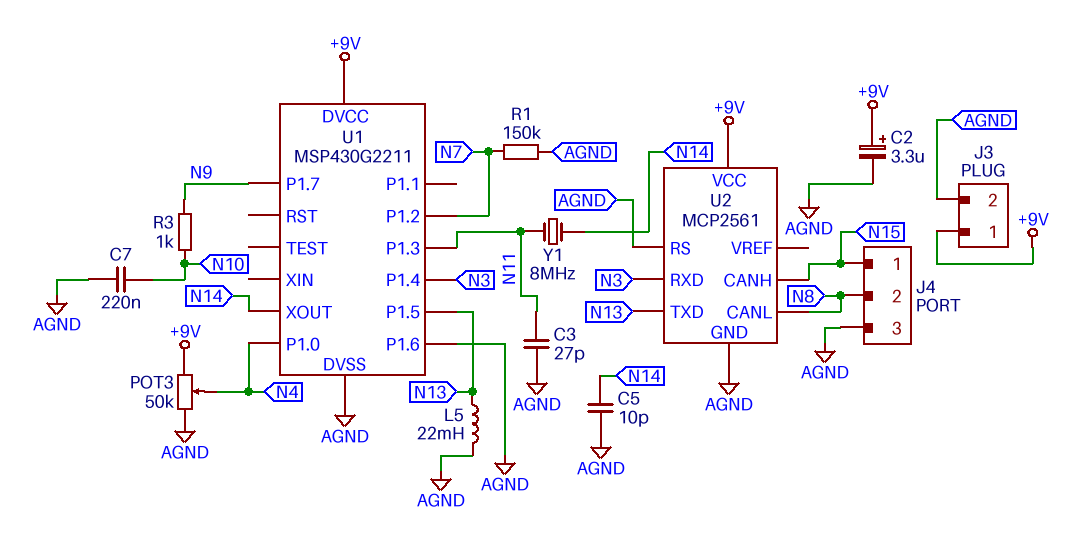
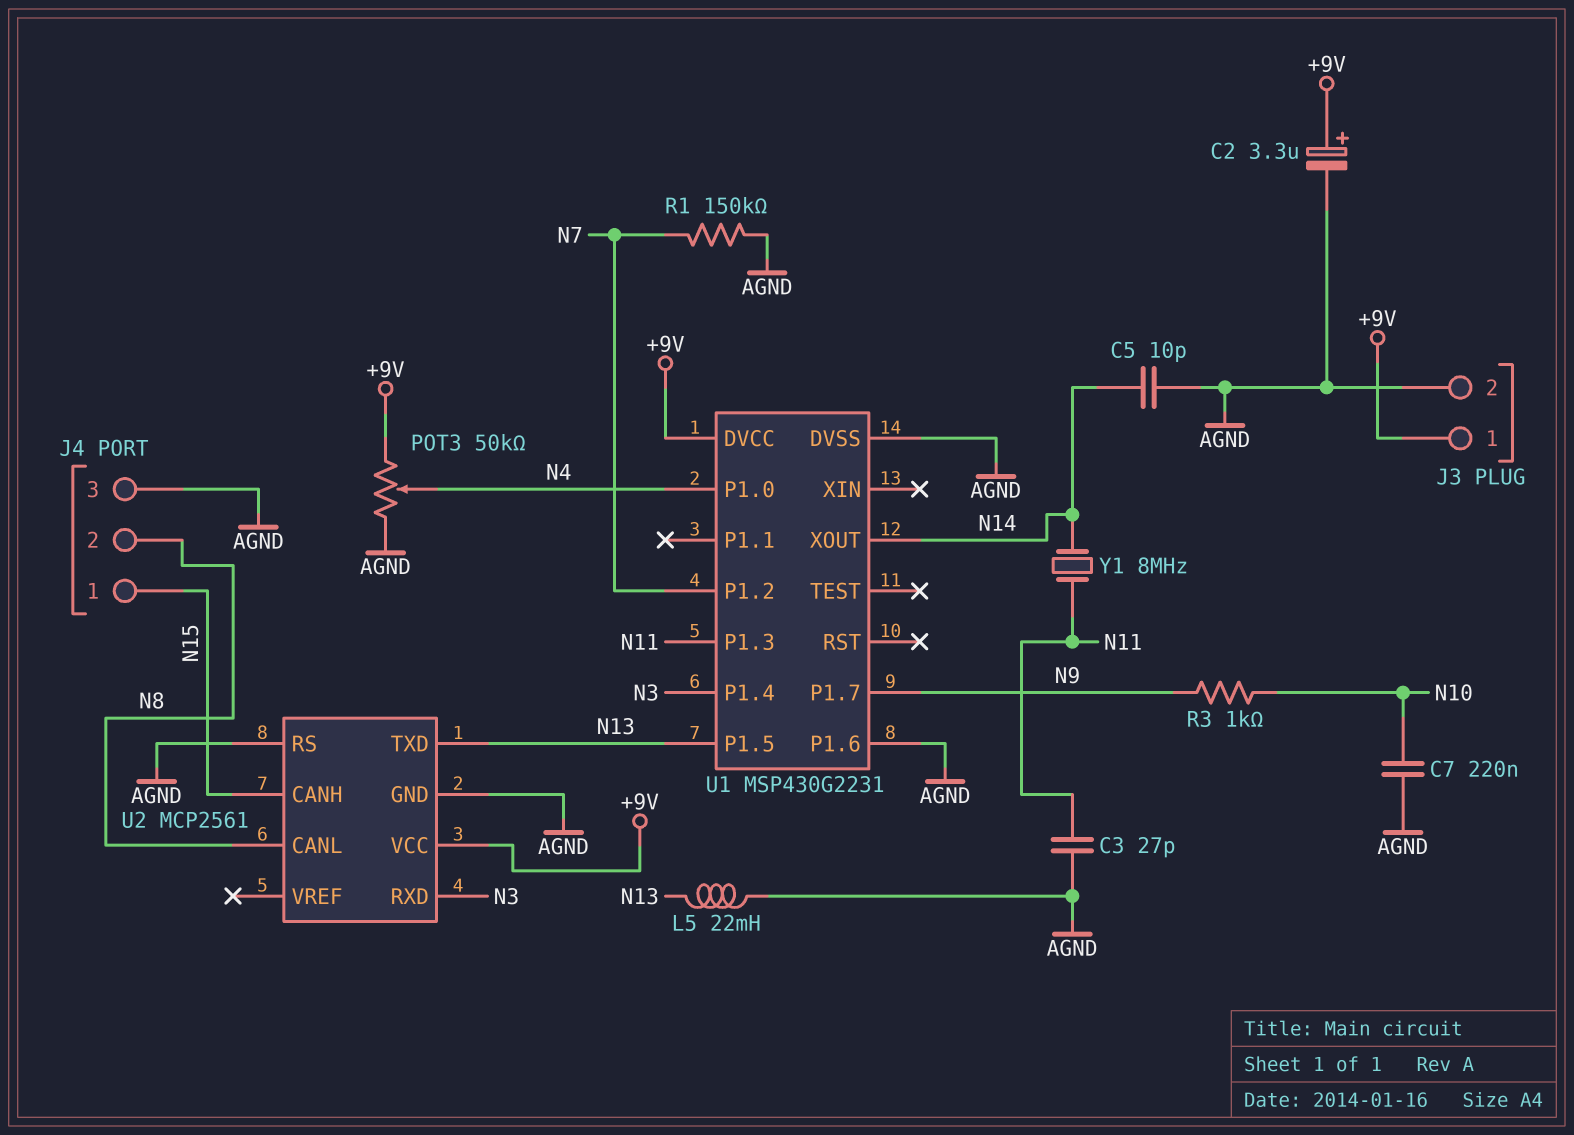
U1: MSP430G2211 -> MSP430G2231

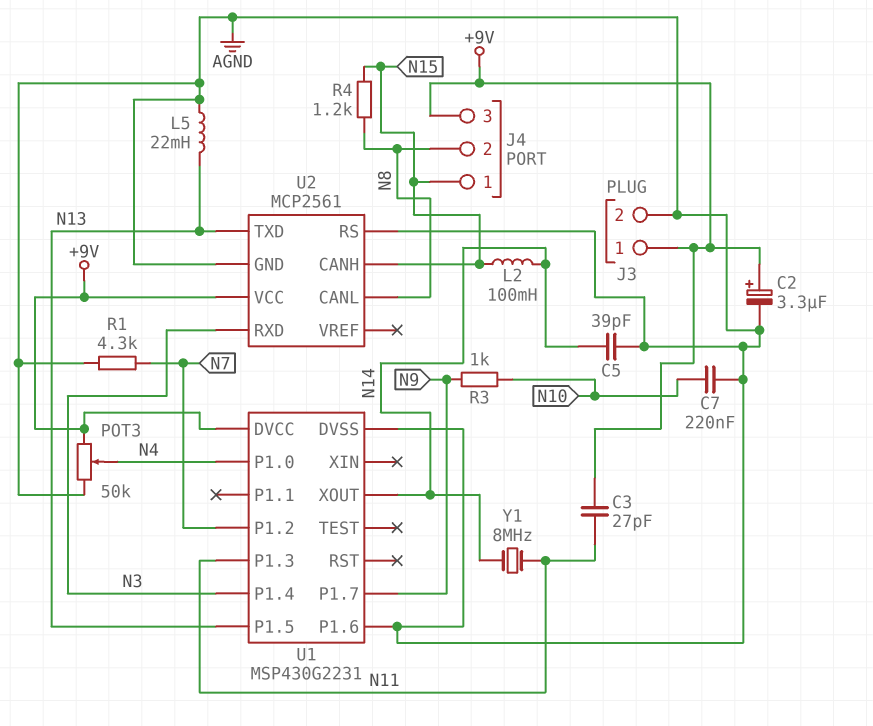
C3: 27pF (AGND, N11) -> 27pF (+9V, N11)
C5: 10pF (AGND, N14) -> 39pF (AGND, N14)
J4 pin 3: AGND -> +9V
L2: none -> 100mH (N14, N15)
R1: 150k (AGND, N7) -> 4.3k (AGND, N7)
R4: none -> 1.2k (N8, N15)

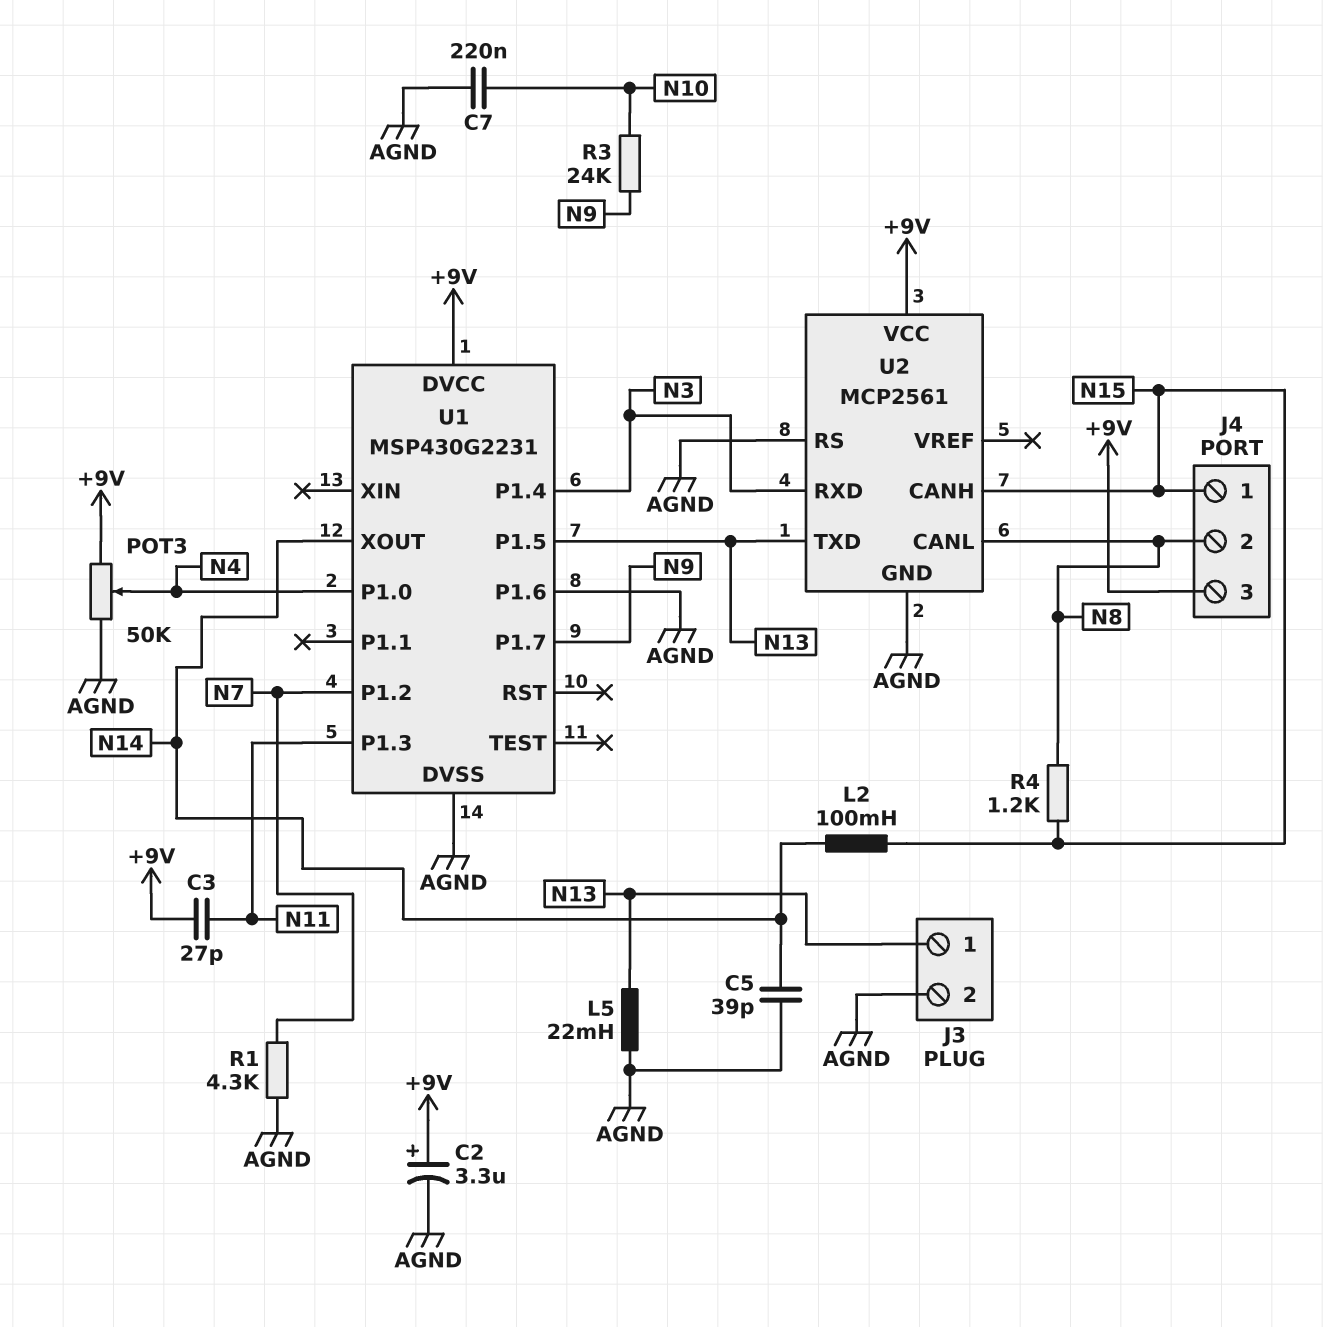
J3 pin 1: +9V -> N13
R3: 1k (N9, N10) -> 24k (N9, N10)
Y1: 8MHz (N11, N14) -> none

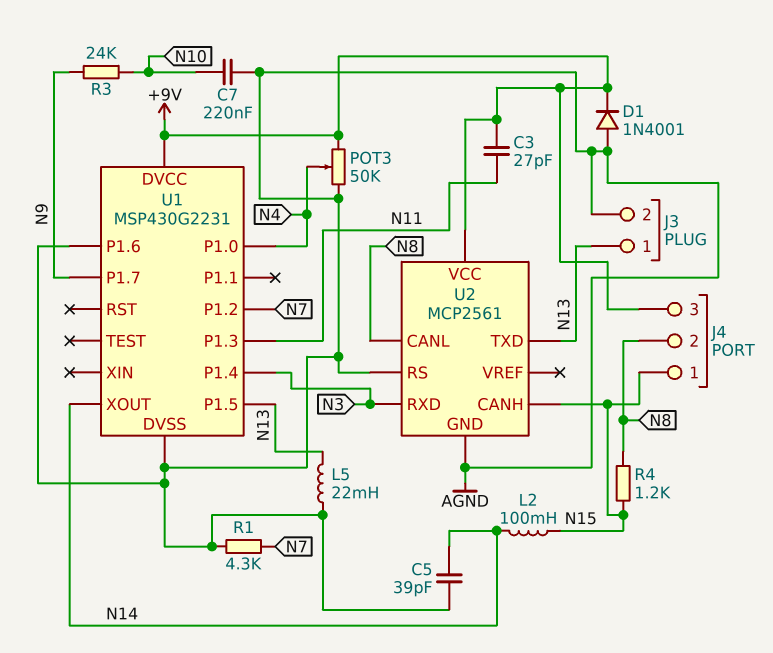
C2: 3.3uF (plus +9V, minus AGND) -> none
D1: none -> diode 1N4001 (A AGND, K +9V)

